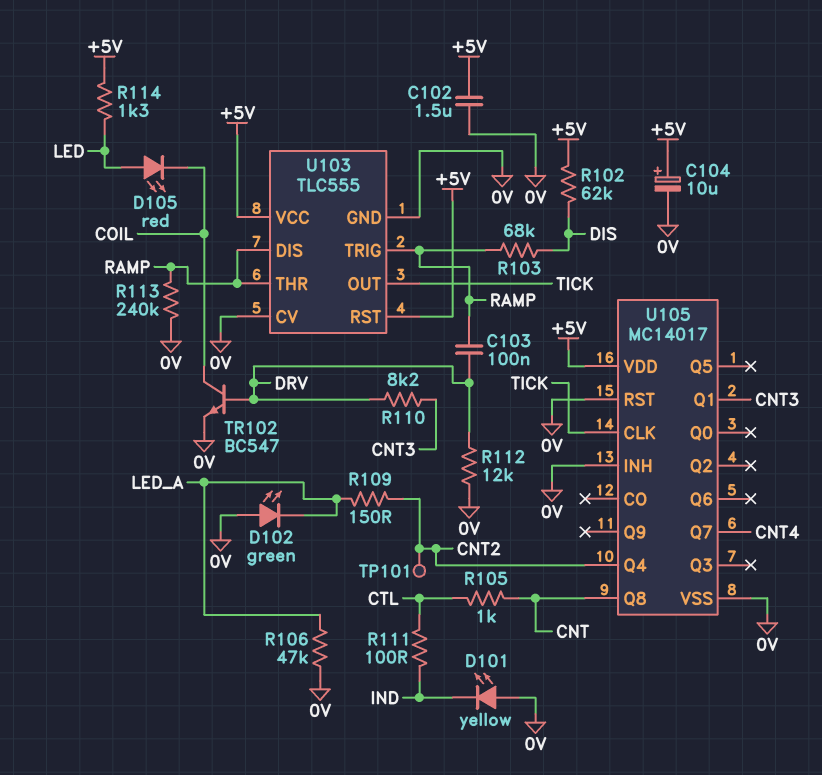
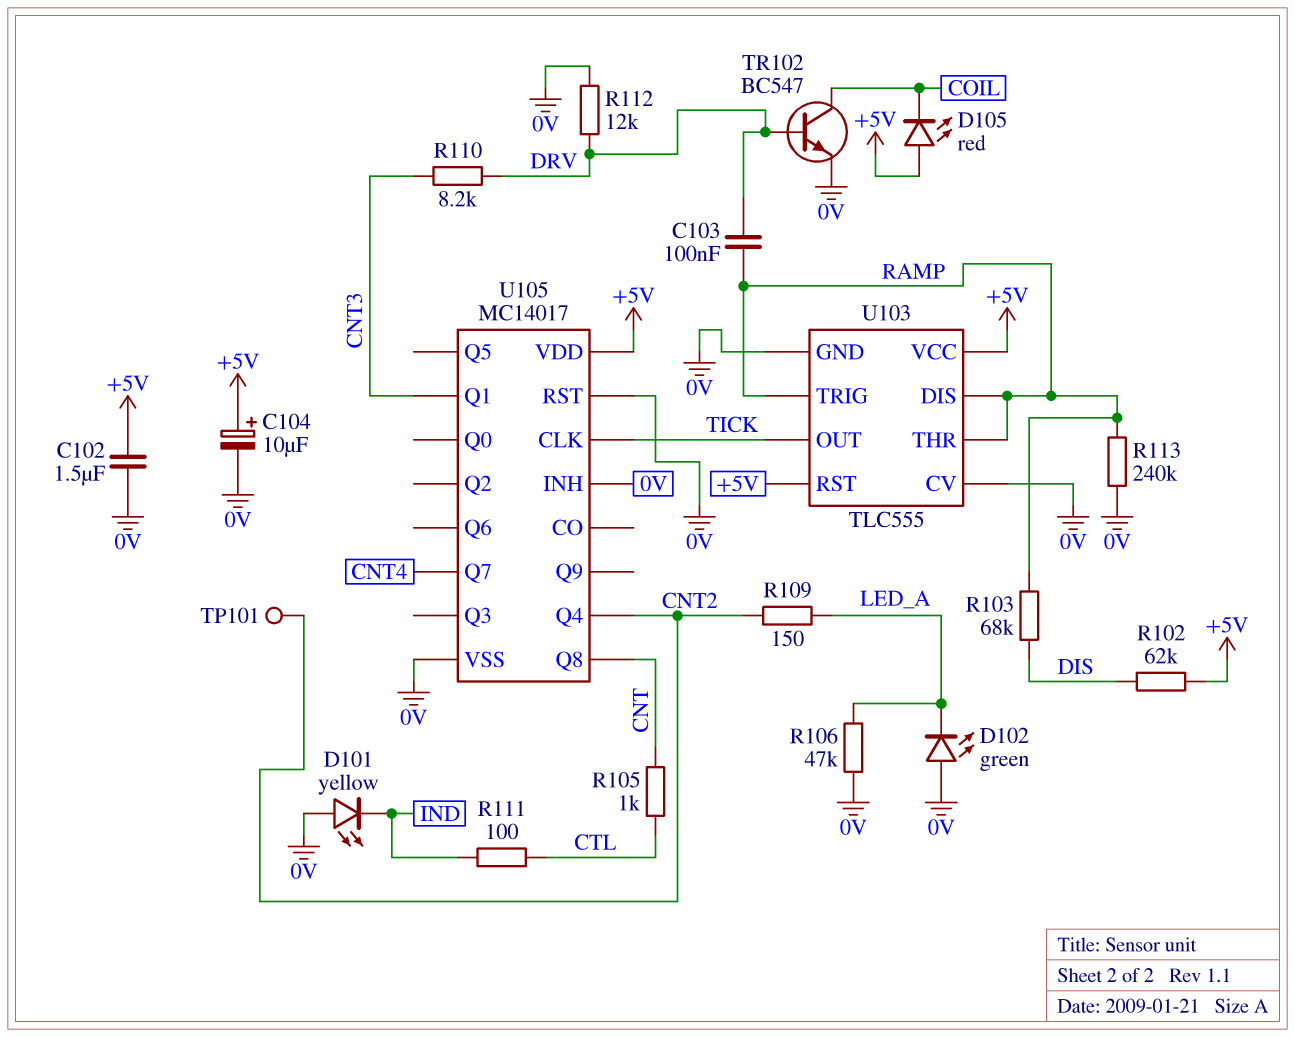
D105: LED red (A LED, K COIL) -> LED red (A +5V, K COIL)
R114: 1.3k (+5V, LED) -> none

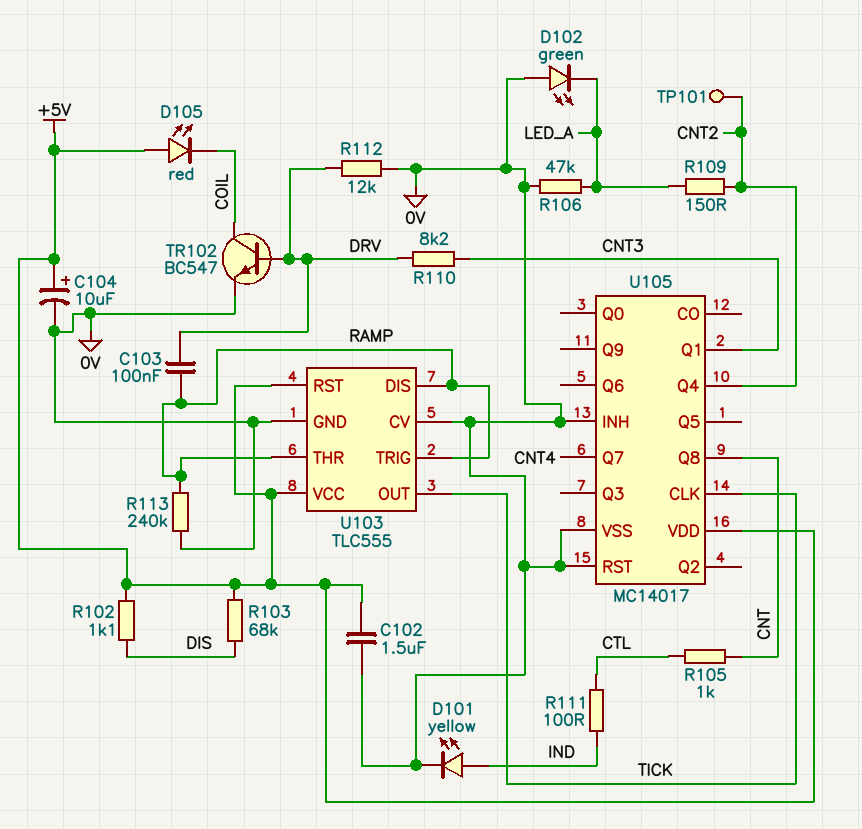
D101: LED yellow (A 0V, K IND) -> LED yellow (A IND, K 0V)
R102: 62k (+5V, DIS) -> 1.1k (+5V, DIS)
R103: 68k (DIS, RAMP) -> 68k (+5V, DIS)

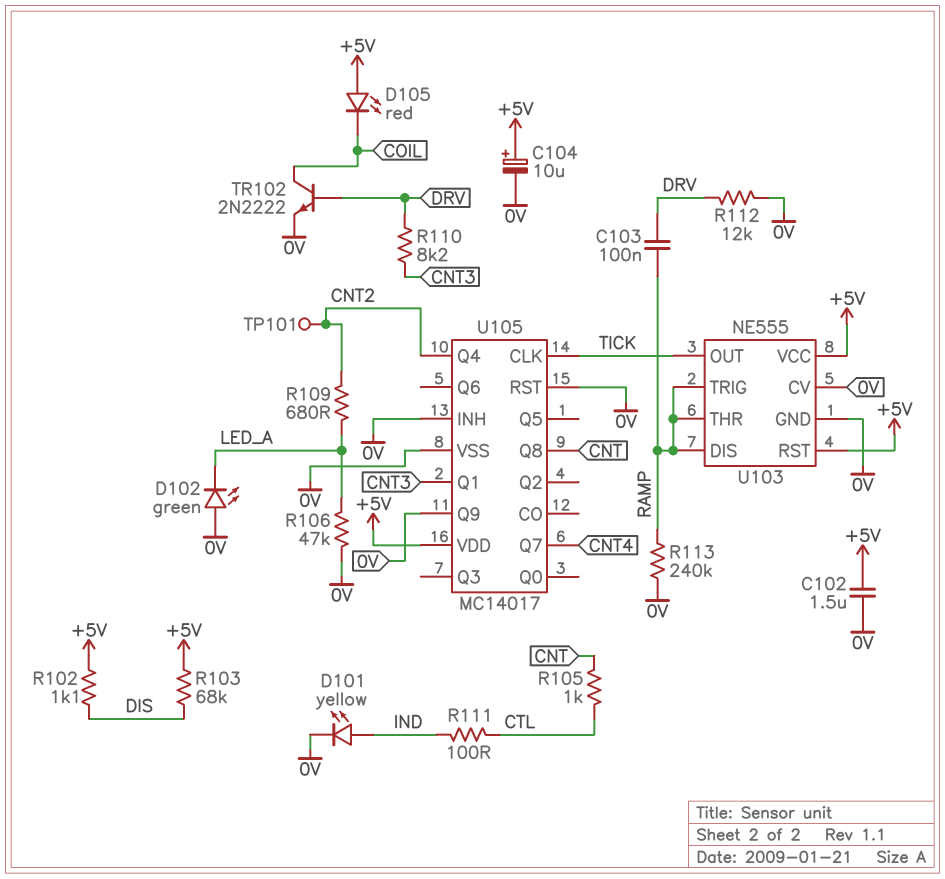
R109: 150 (CNT2, LED_A) -> 680 (CNT2, LED_A)
TR102: NPN BC547 (B DRV, C COIL, E 0V) -> NPN 2N2222 (B DRV, C COIL, E 0V)
U103: TLC555 -> NE555
U105 pin Q9: none -> 0V

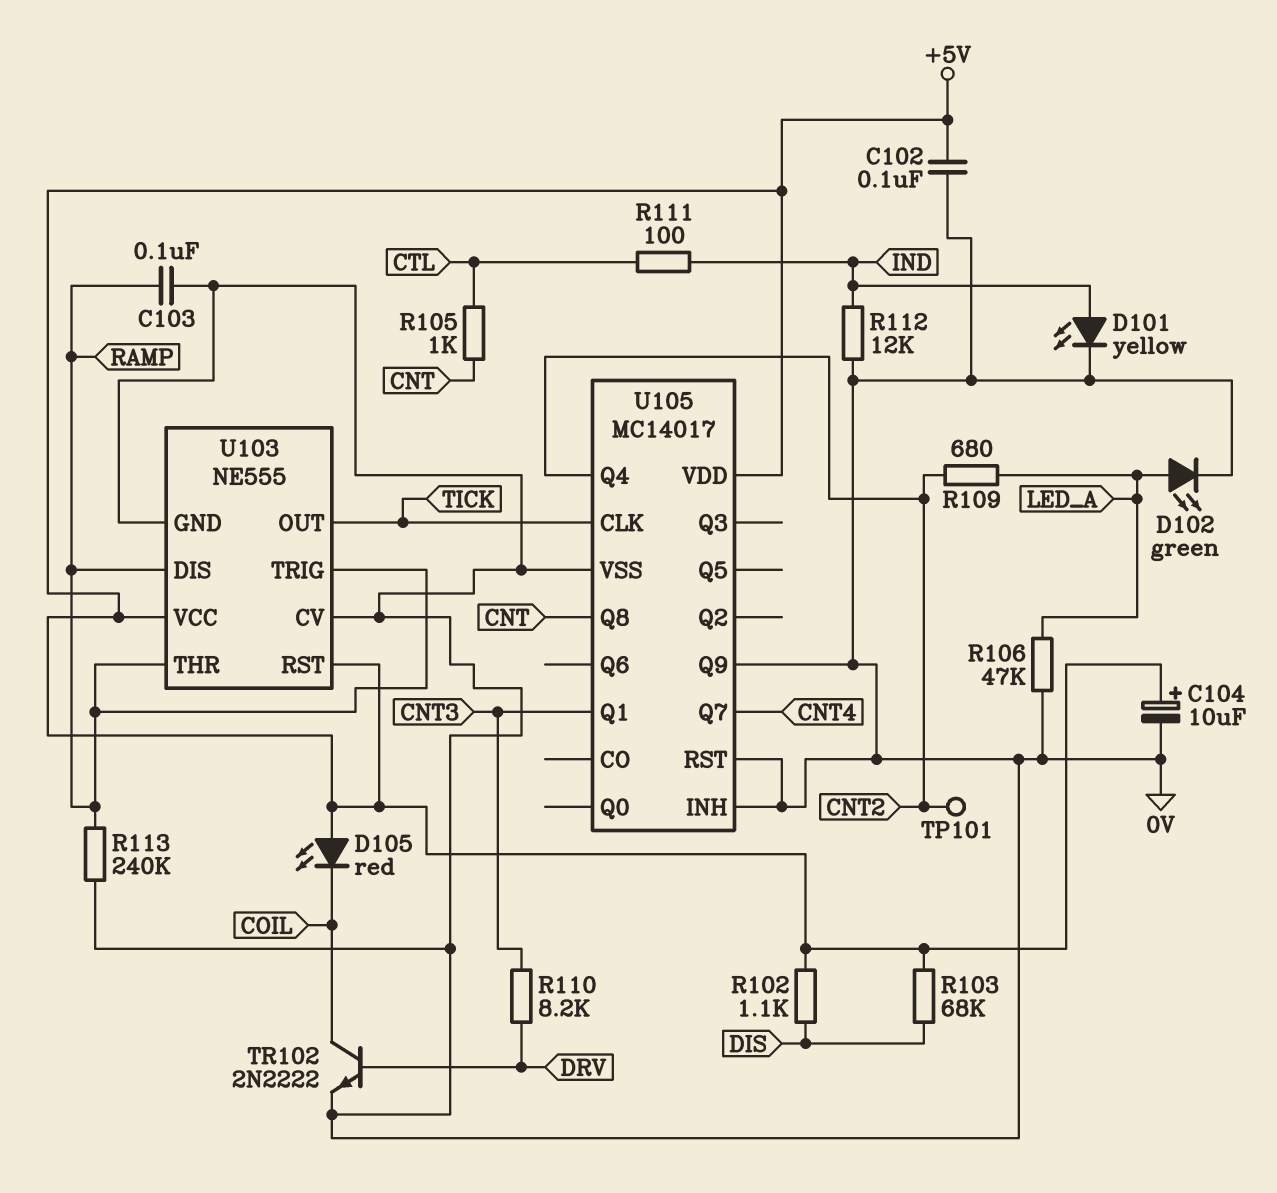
C102: 1.5uF (+5V, 0V) -> 100nF (+5V, 0V)
C103: 100nF (DRV, RAMP) -> 100nF (0V, RAMP)
D102: LED green (A 0V, K LED_A) -> LED green (A LED_A, K 0V)
R112: 12k (0V, DRV) -> 12k (0V, IND)

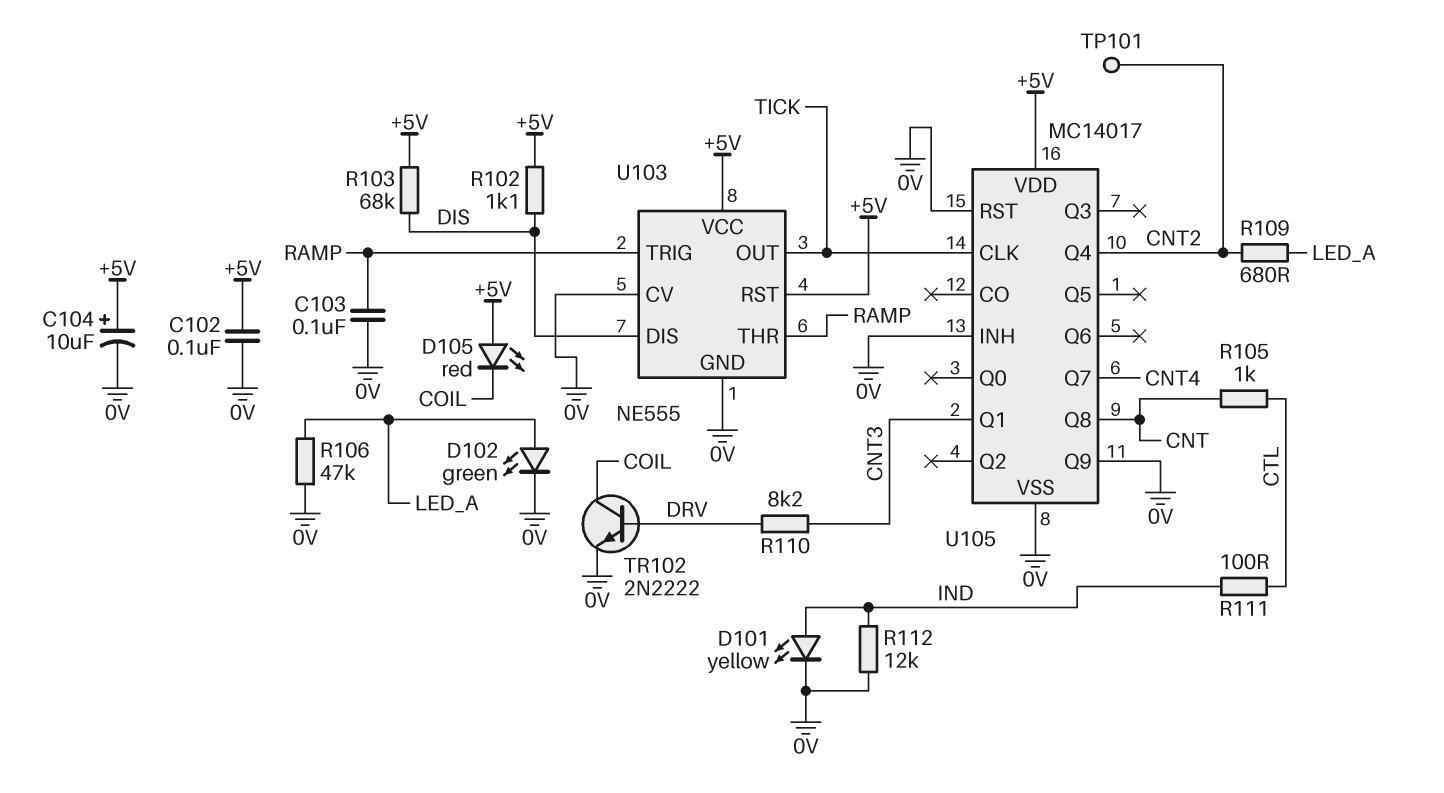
R113: 240k (0V, RAMP) -> none
U103 pin DIS: RAMP -> DIS

